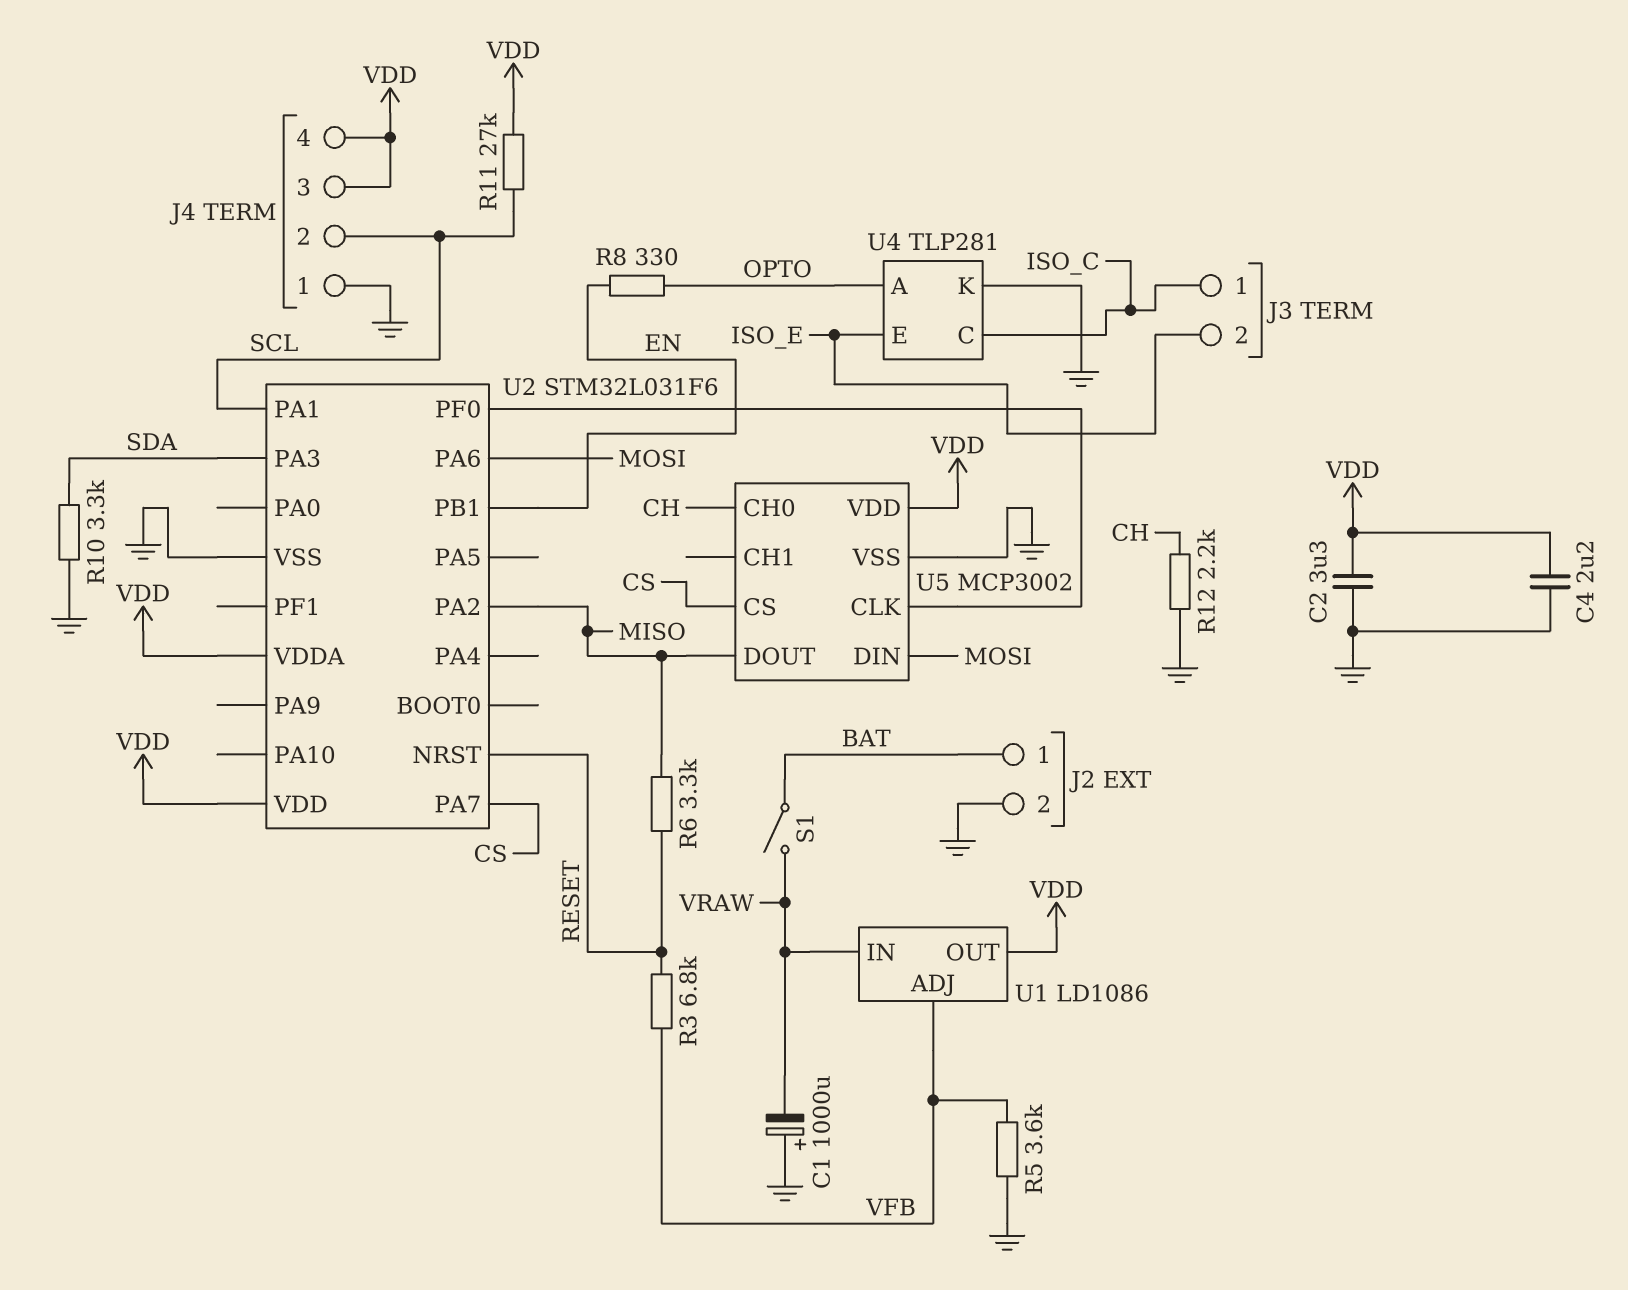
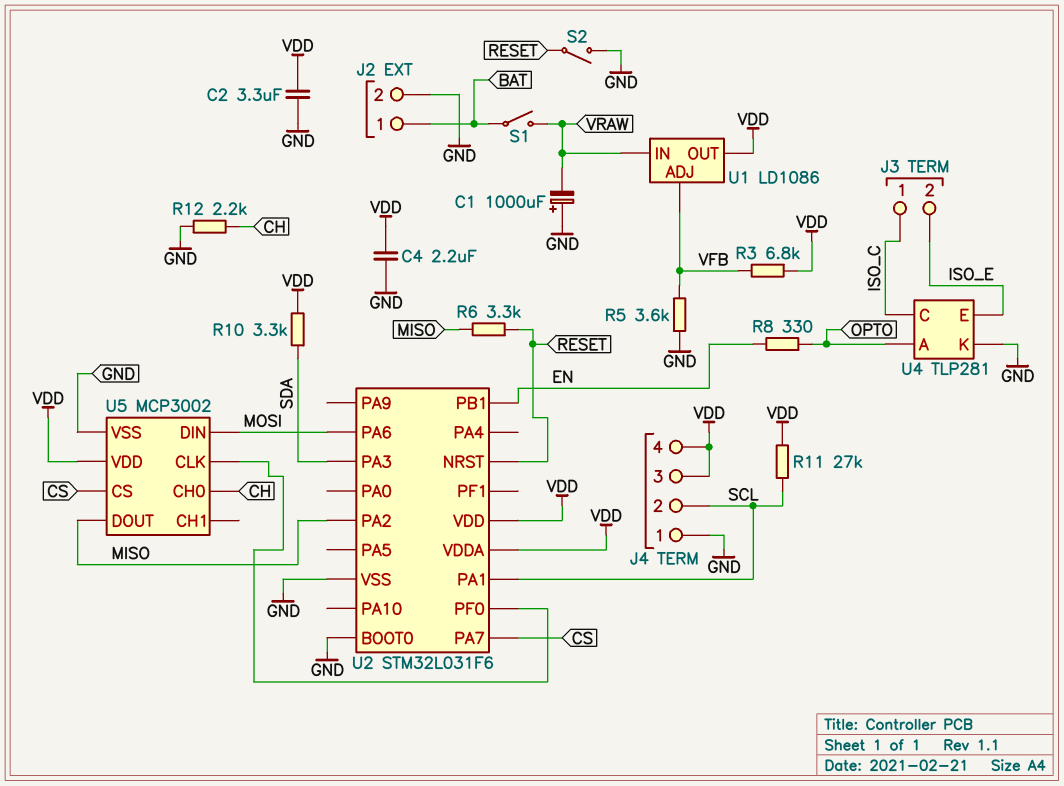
R3: 6.8k (RESET, VFB) -> 6.8k (VDD, VFB)
R10: 3.3k (GND, SDA) -> 3.3k (SDA, VDD)
S2: none -> switch (GND, RESET)
U2 pin BOOT0: none -> GND

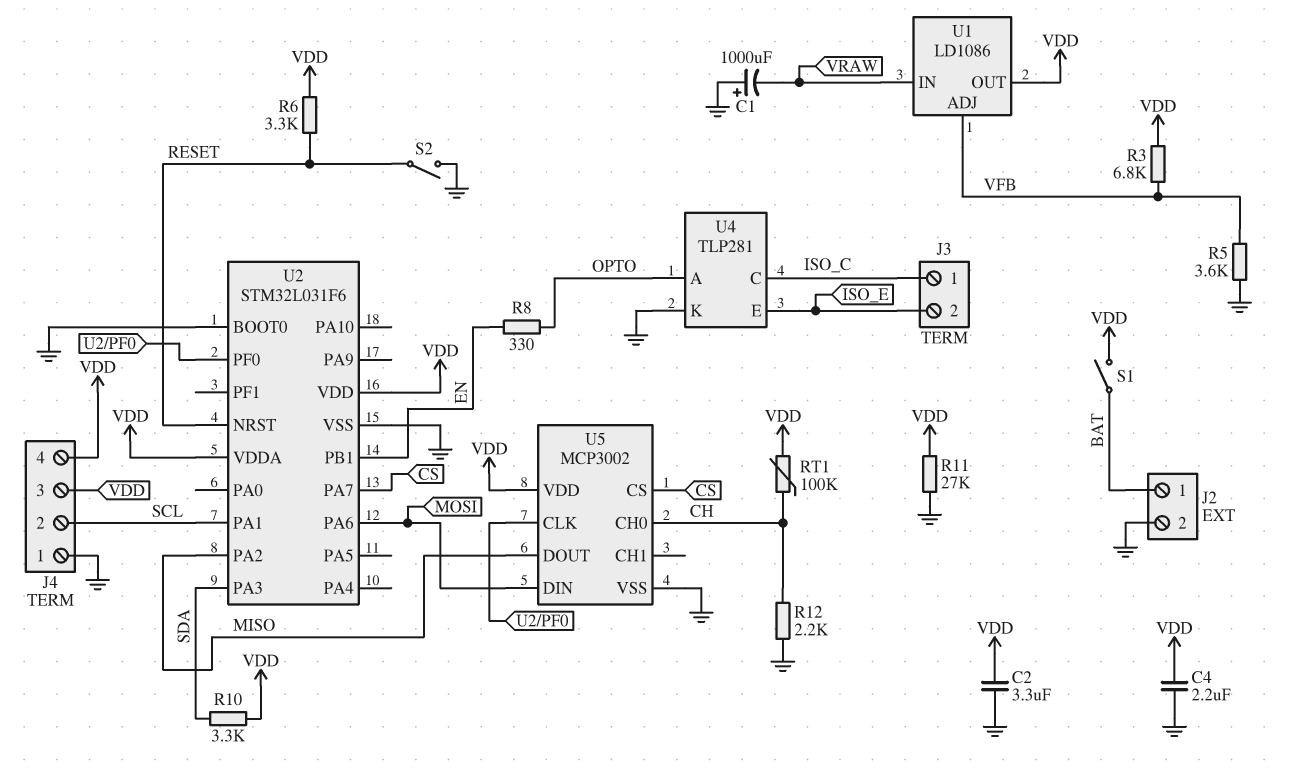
R6: 3.3k (MISO, RESET) -> 3.3k (RESET, VDD)
R11: 27k (SCL, VDD) -> 27k (GND, VDD)
RT1: none -> 100k (CH, VDD)
S1: switch (BAT, VRAW) -> switch (BAT, VDD)

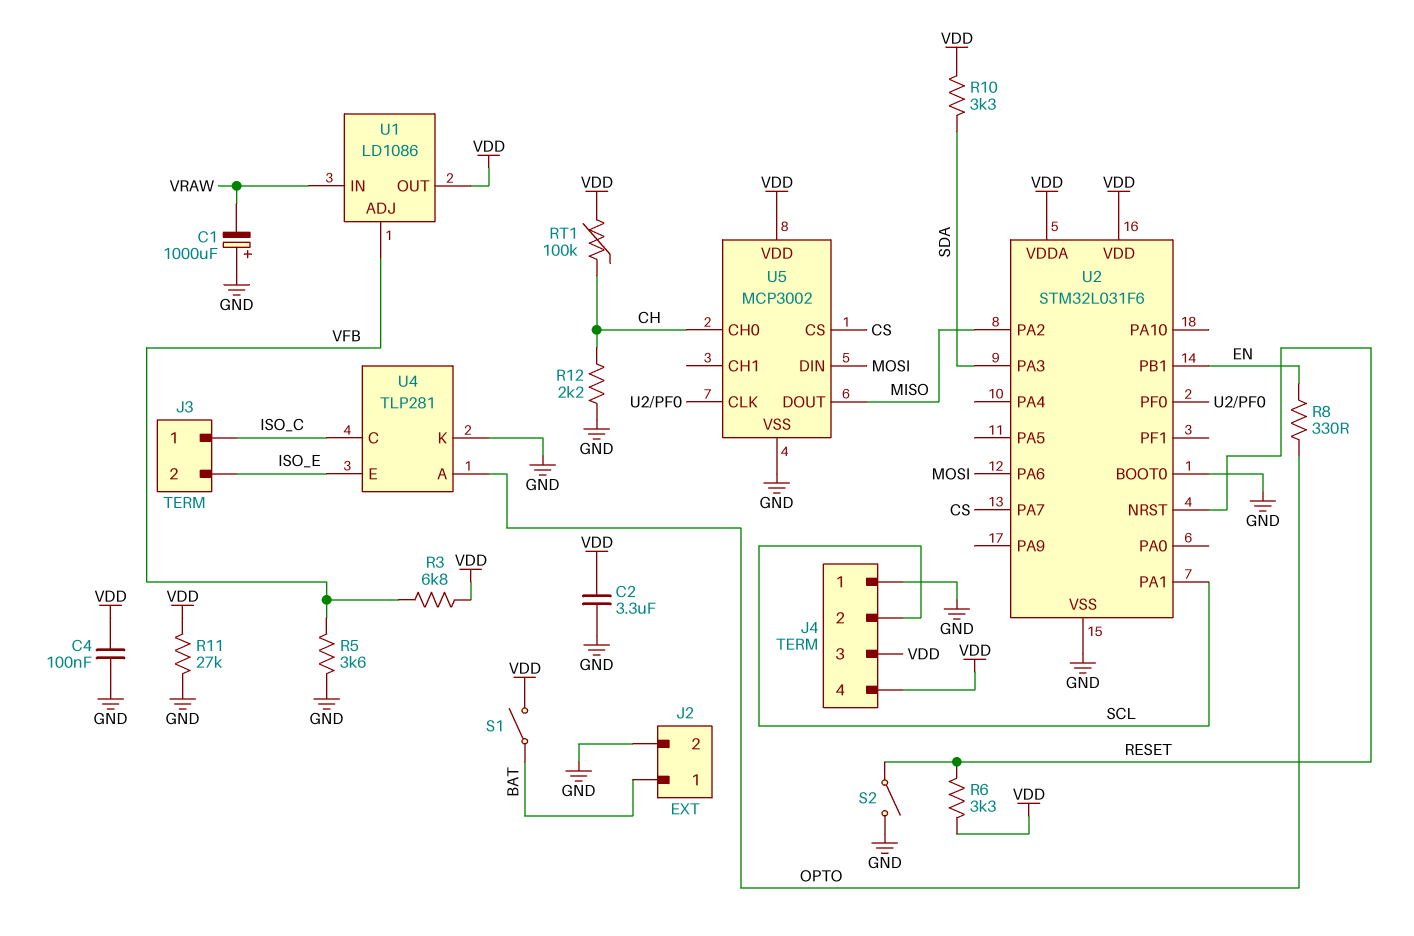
C4: 2.2uF (GND, VDD) -> 100nF (GND, VDD)

